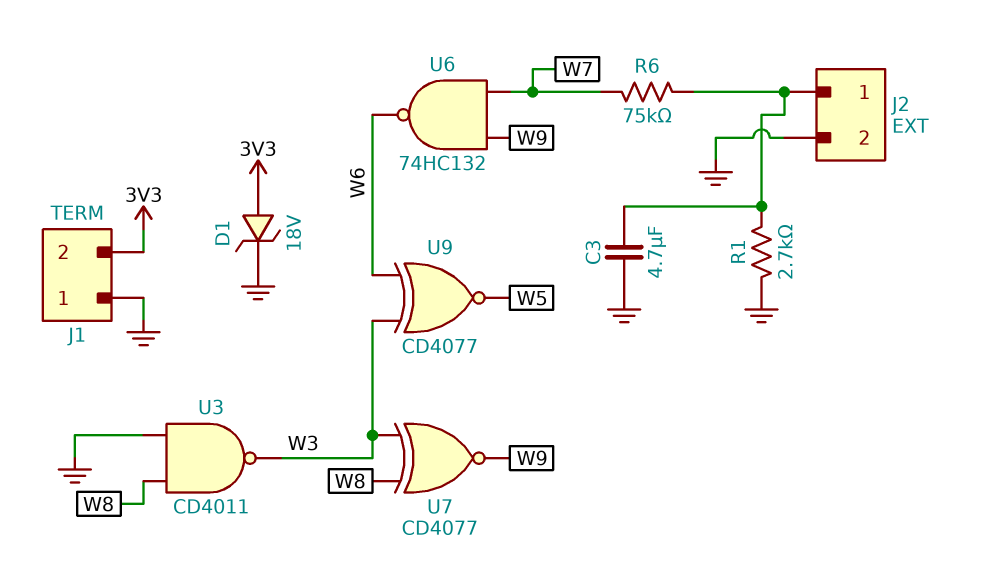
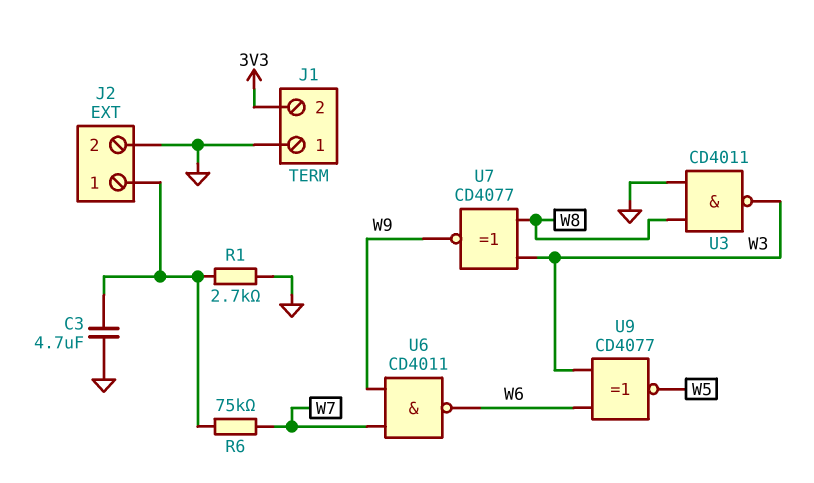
D1: zener 18V (A 3V3, K GND) -> none
U6: NAND 74HC132 (in W7, in W9, out W6) -> NAND CD4011 (in W7, in W9, out W6)

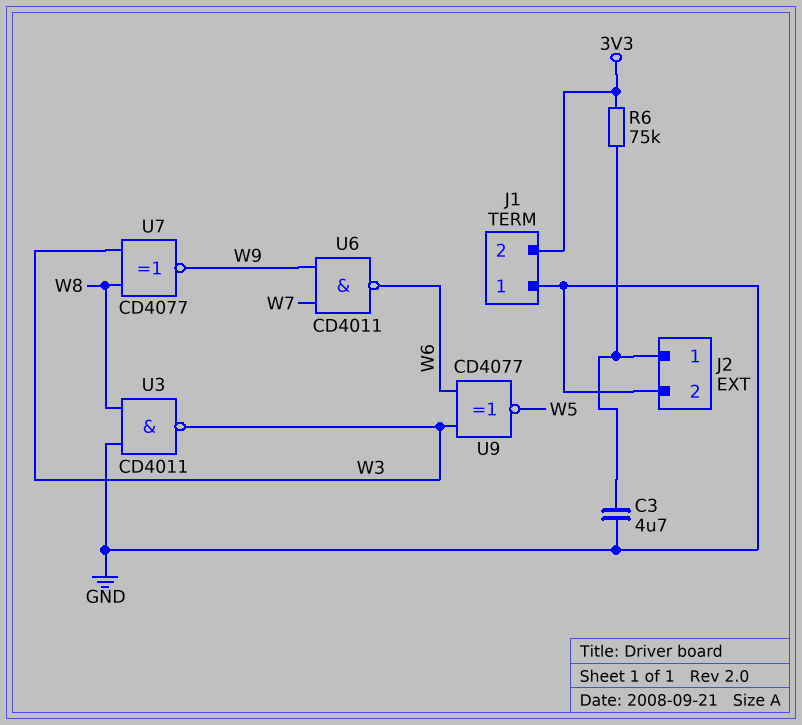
R1: 2.7k (GND, J2/1) -> none
R6: 75k (J2/1, W7) -> 75k (3V3, J2/1)

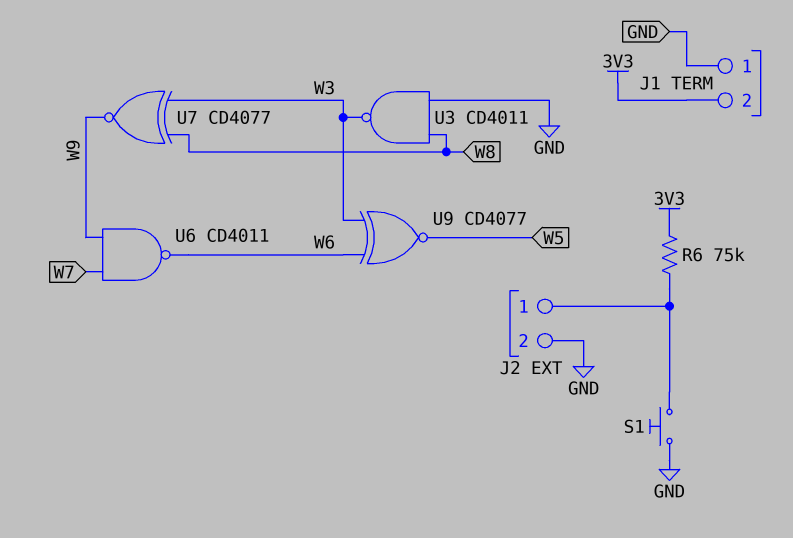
C3: 4.7uF (GND, J2/1) -> none
S1: none -> button (GND, J2/1)

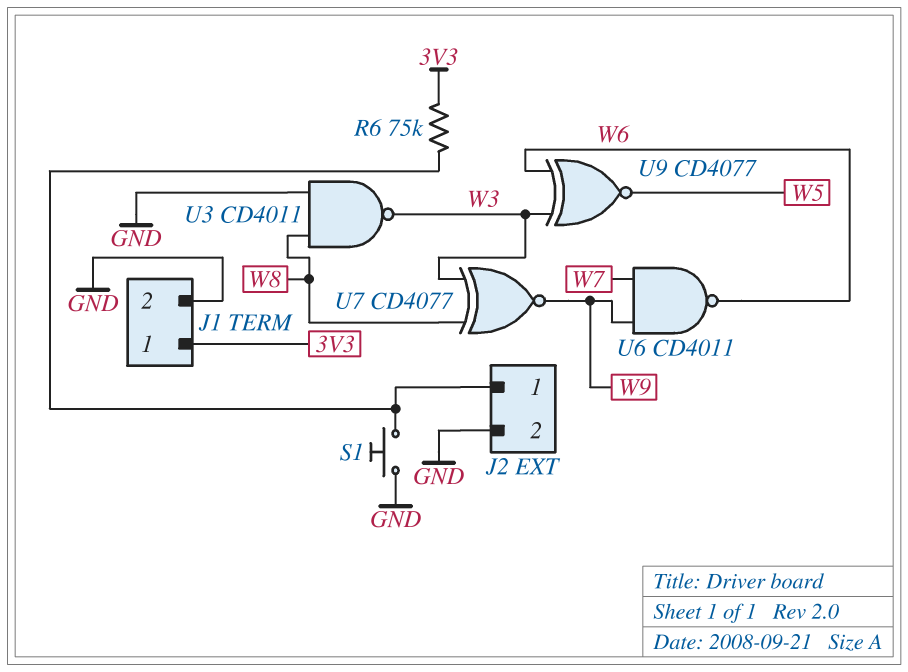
J1 pin 1: GND -> 3V3
J1 pin 2: 3V3 -> GND

